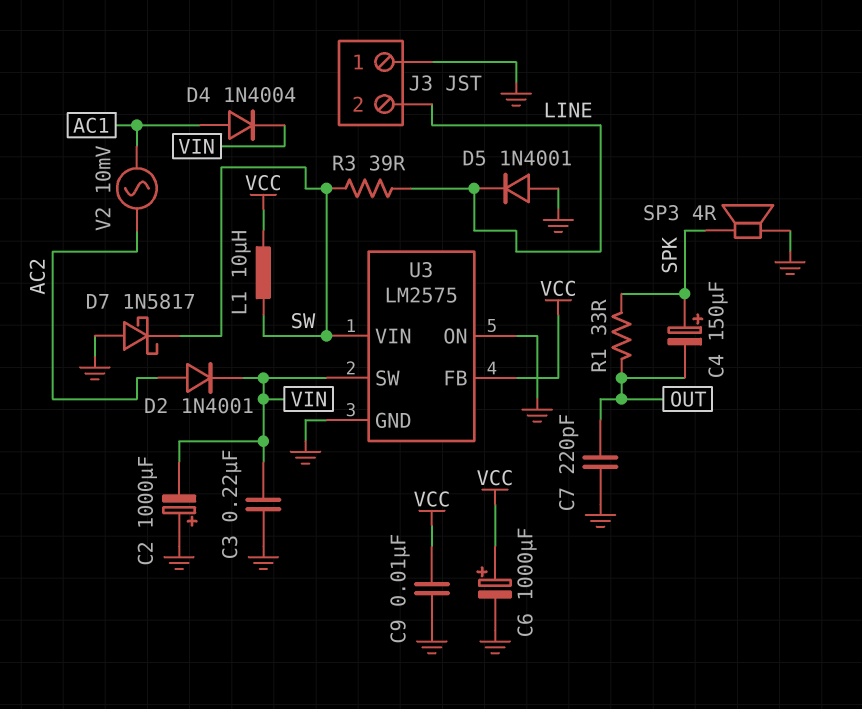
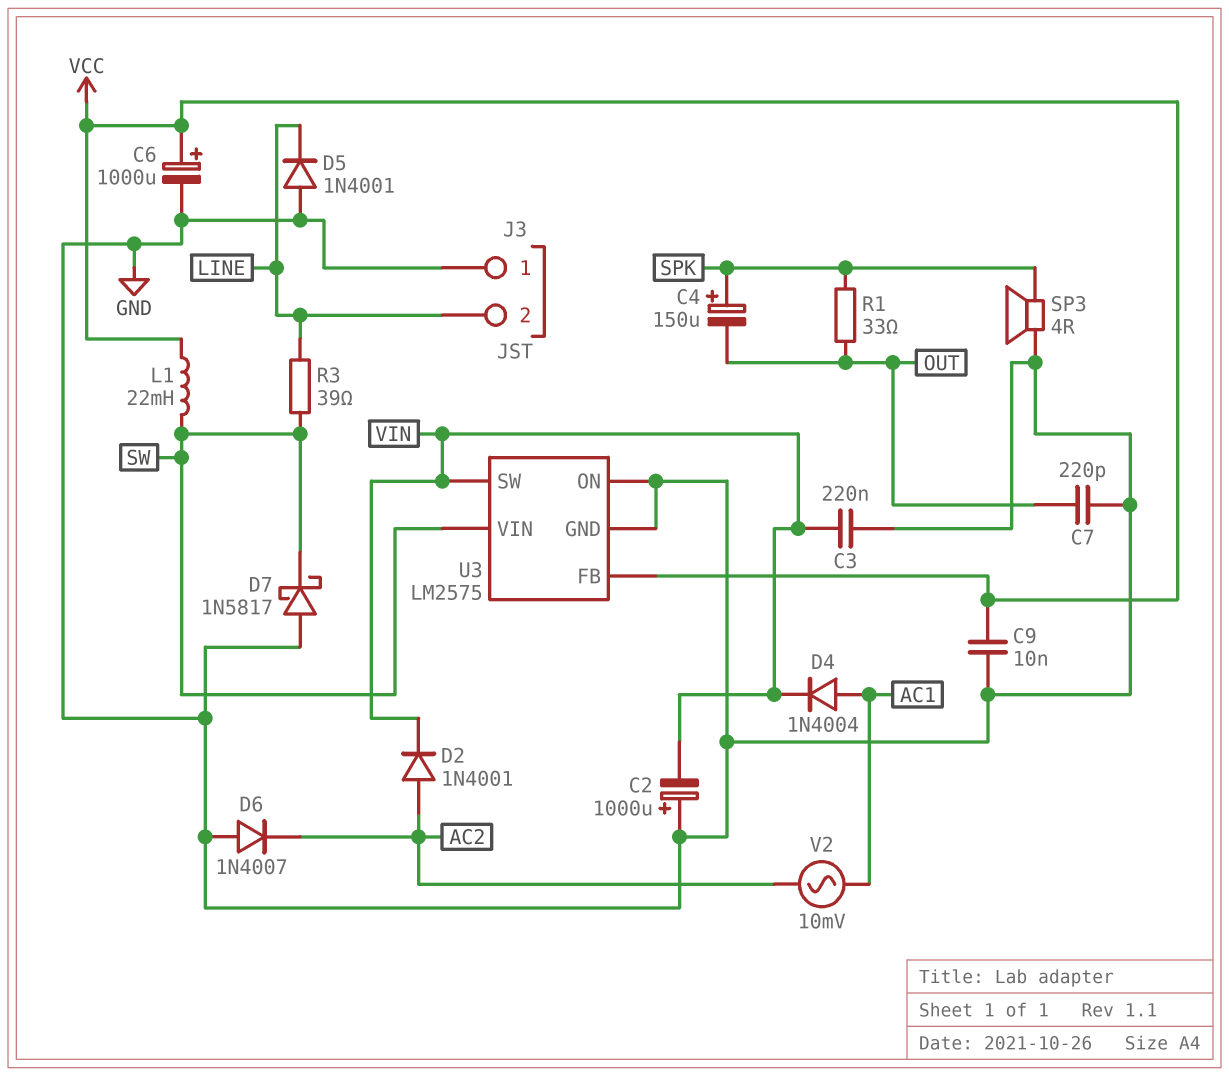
D6: none -> diode 1N4007 (A GND, K AC2)
L1: 10uH (SW, VCC) -> 22mH (SW, VCC)

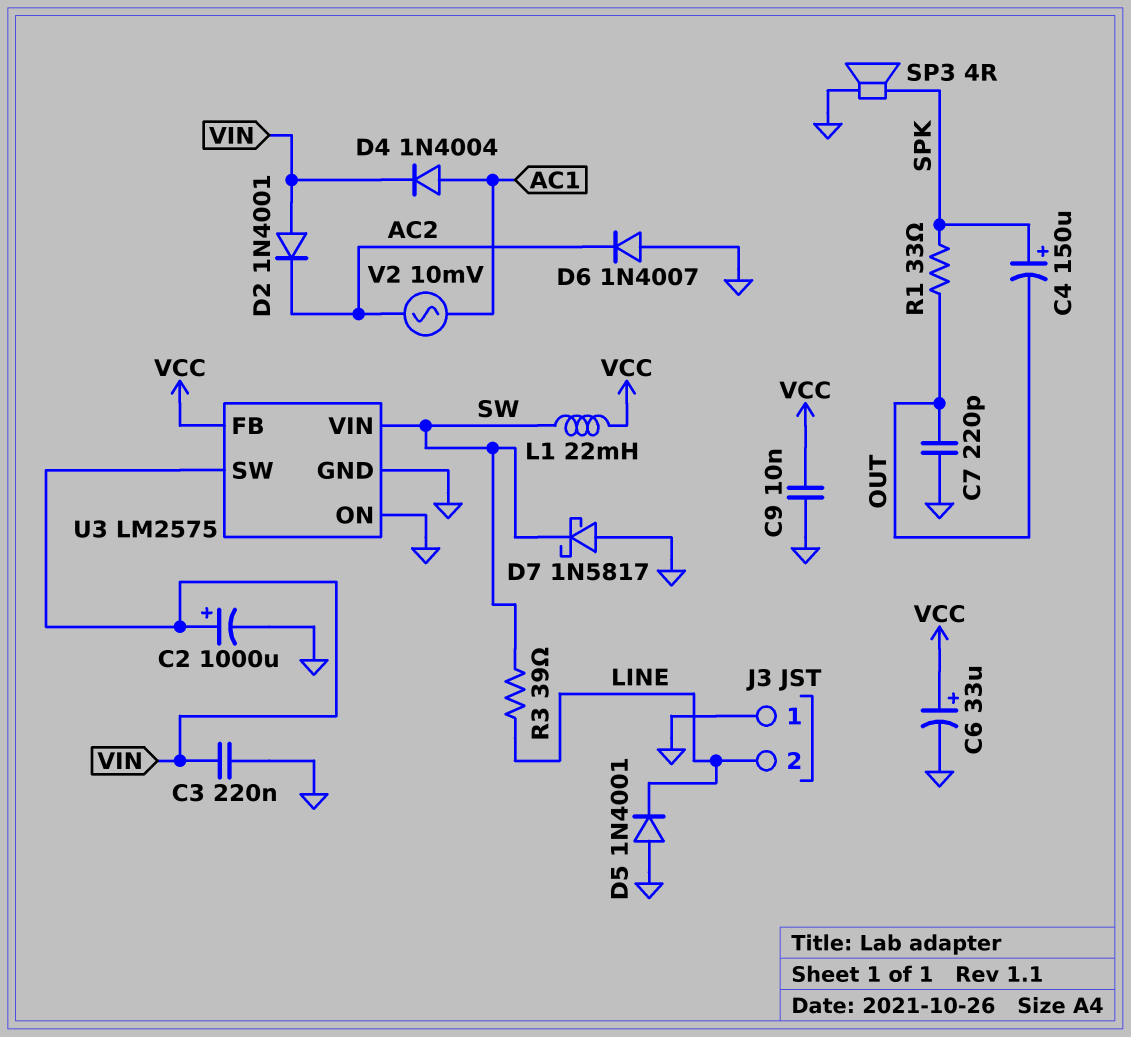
C2: 1000uF (plus GND, minus VIN) -> 1000uF (plus VIN, minus GND)
C6: 1000uF (plus VCC, minus GND) -> 33uF (plus VCC, minus GND)
D2: diode 1N4001 (A AC2, K VIN) -> diode 1N4001 (A VIN, K AC2)

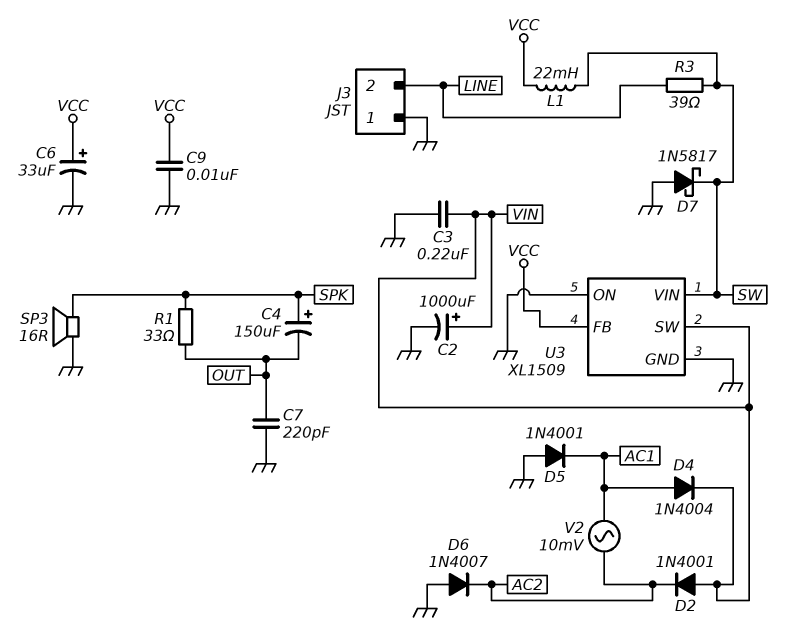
D5: diode 1N4001 (A GND, K LINE) -> diode 1N4001 (A GND, K AC1)
SP3: speaker 4R (GND, SPK) -> speaker 16R (GND, SPK)
U3: LM2575 -> XL1509

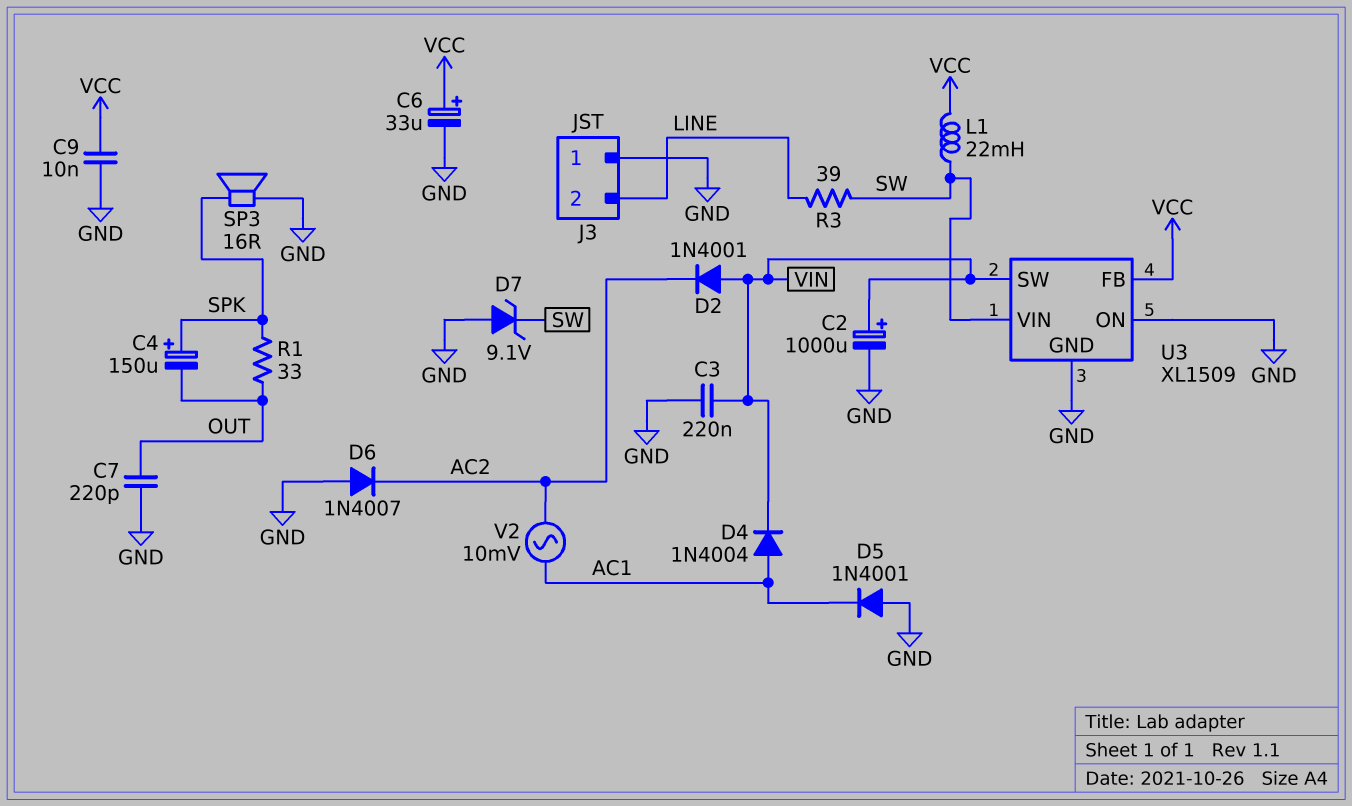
D7: schottky 1N5817 (A GND, K SW) -> zener 9.1V (A GND, K SW)

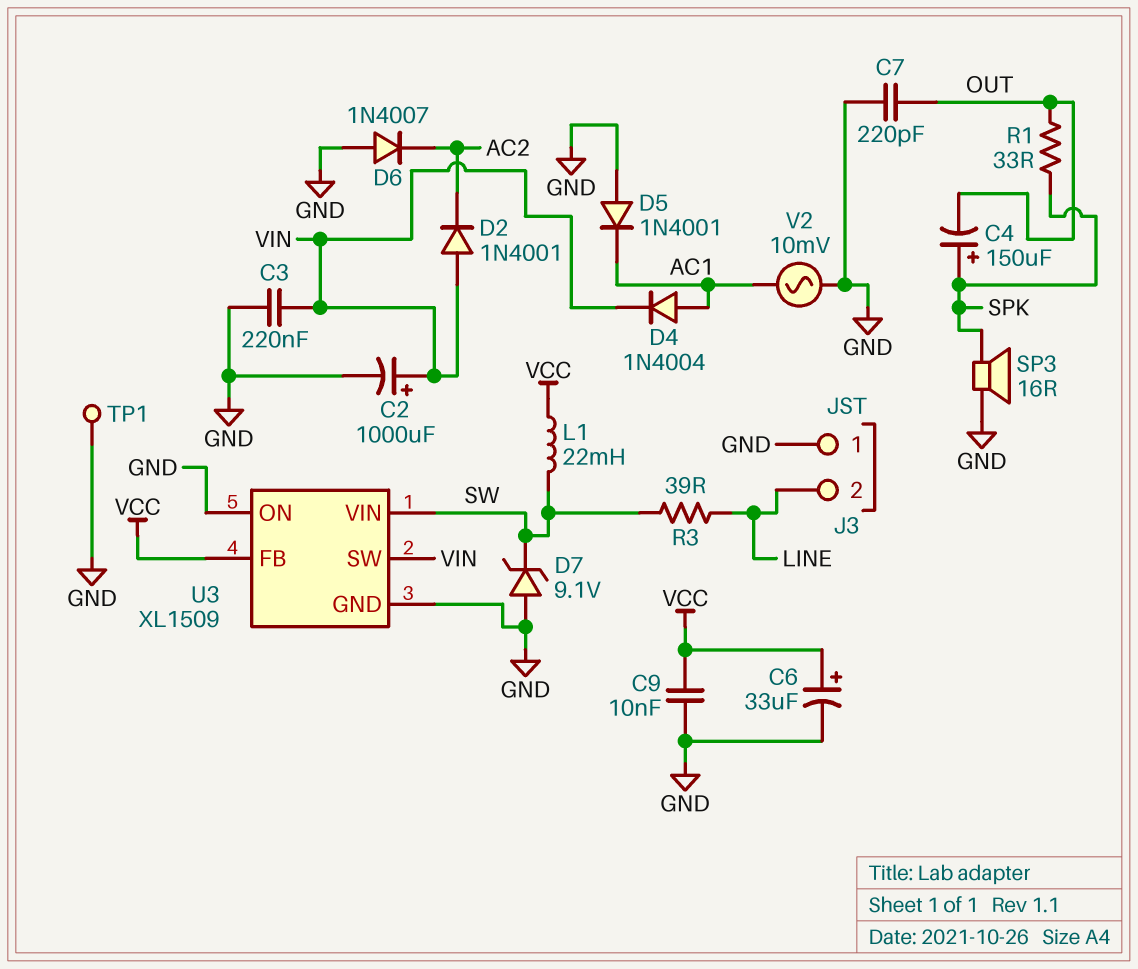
TP1: none -> test point (GND)
V2: AC 10mV (AC1, AC2) -> AC 10mV (AC1, GND)

